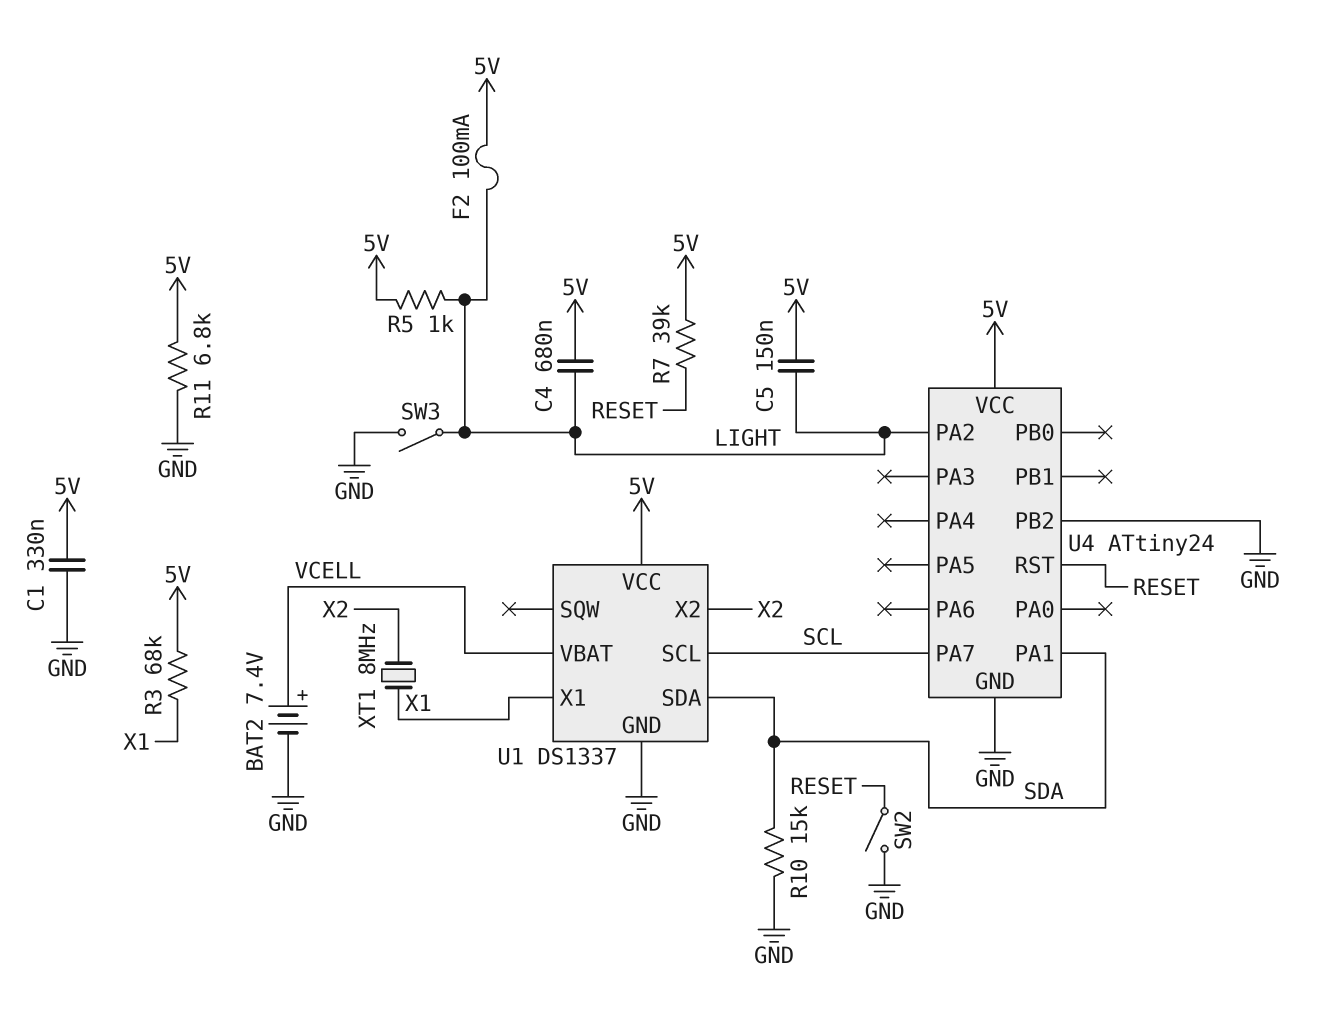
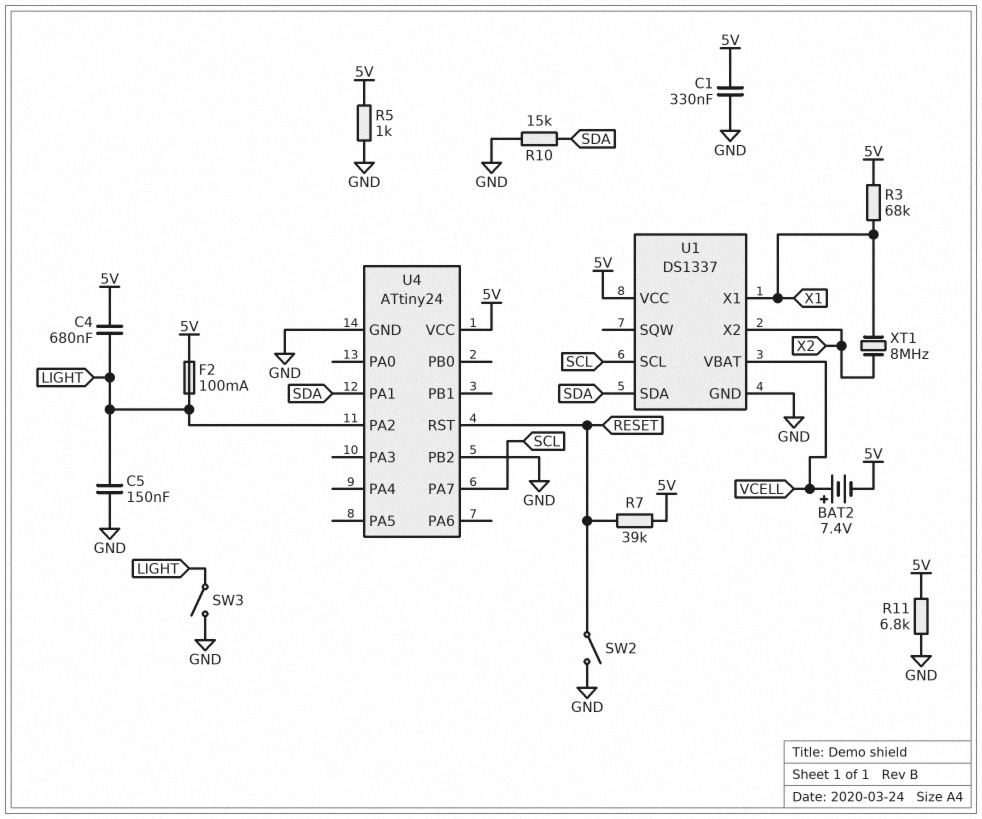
BAT2: 7.4V (plus VCELL, minus GND) -> 7.4V (plus VCELL, minus 5V)
C5: 150nF (5V, LIGHT) -> 150nF (GND, LIGHT)
R5: 1k (5V, LIGHT) -> 1k (5V, GND)

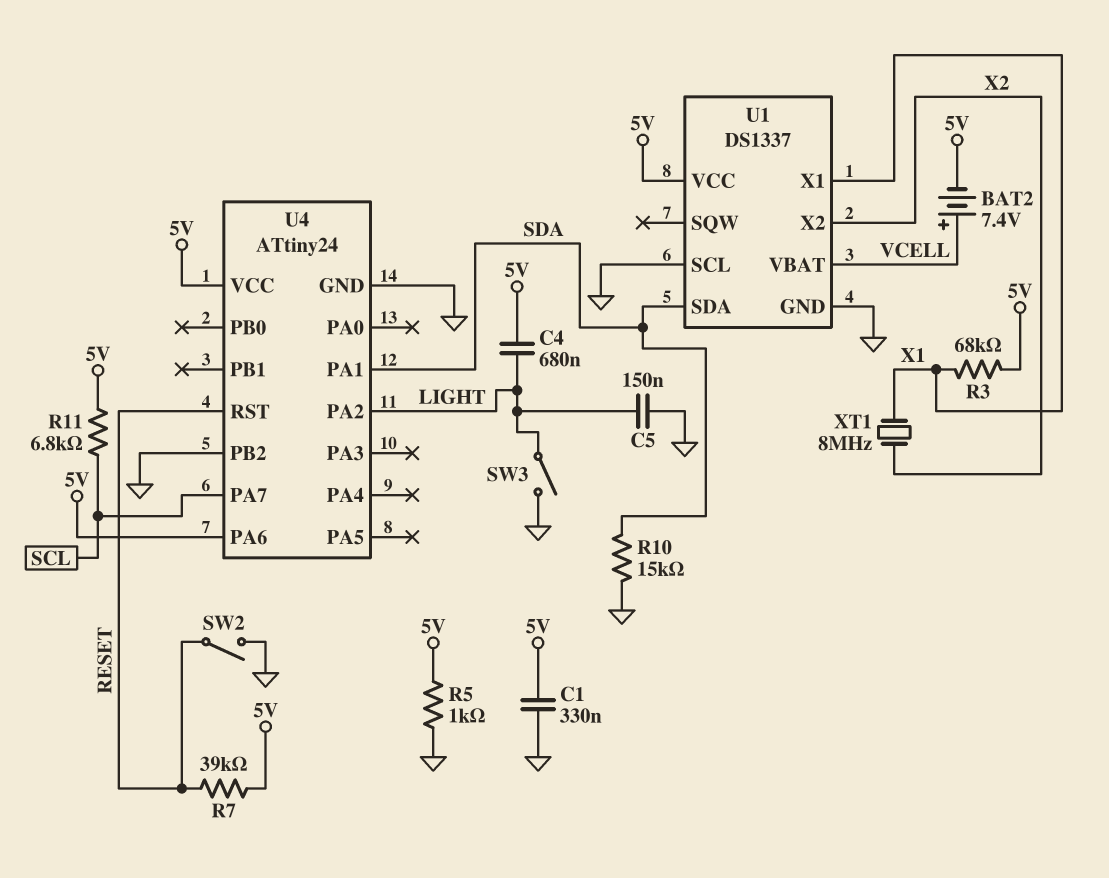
F2: 100mA (5V, LIGHT) -> none
R11: 6.8k (5V, GND) -> 6.8k (5V, SCL)
U1 pin SCL: SCL -> GND
U4 pin PA6: none -> 5V

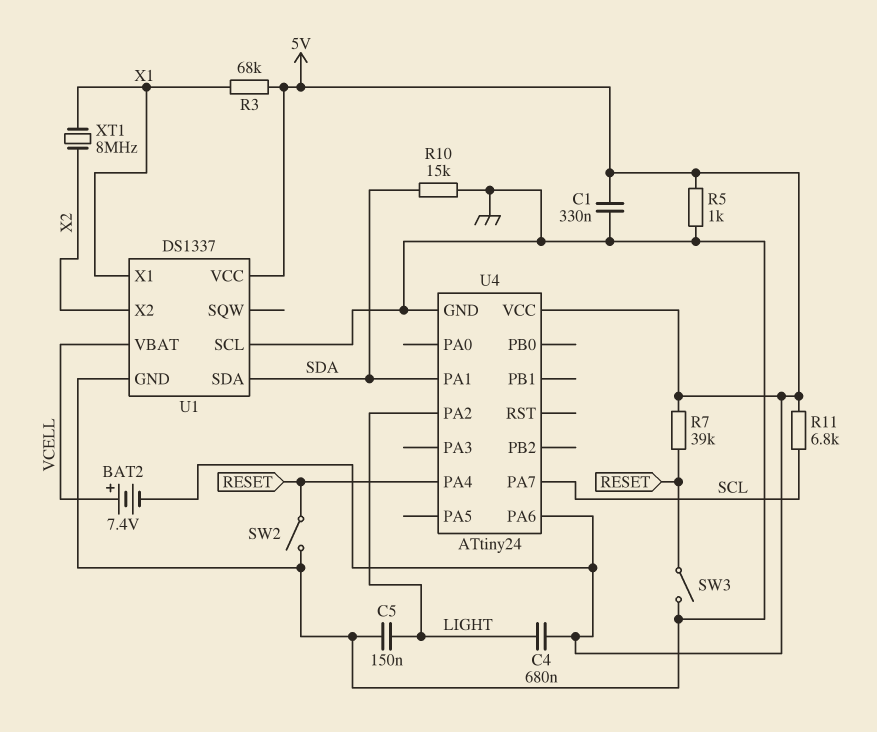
SW3: switch (GND, LIGHT) -> switch (GND, RESET)
U4 pin PA4: none -> RESET
U4 pin PB2: GND -> none
U4 pin RST: RESET -> none

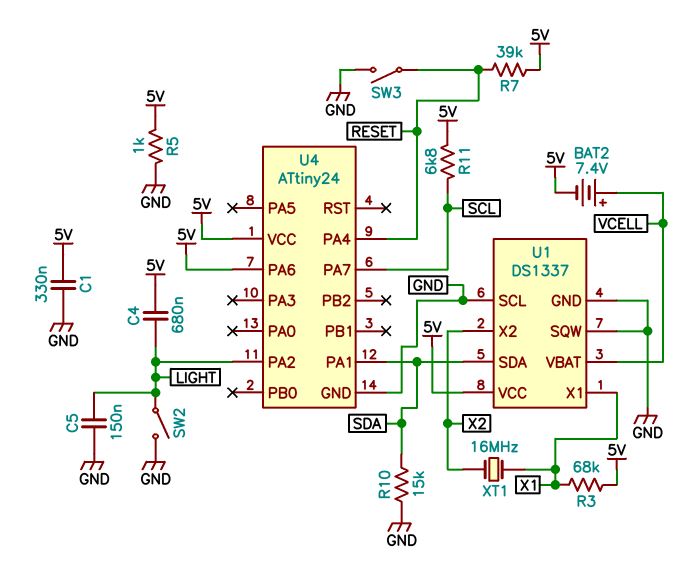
SW2: switch (GND, RESET) -> switch (GND, LIGHT)
U1 pin SQW: none -> GND
XT1: 8MHz (X1, X2) -> 16MHz (X1, X2)

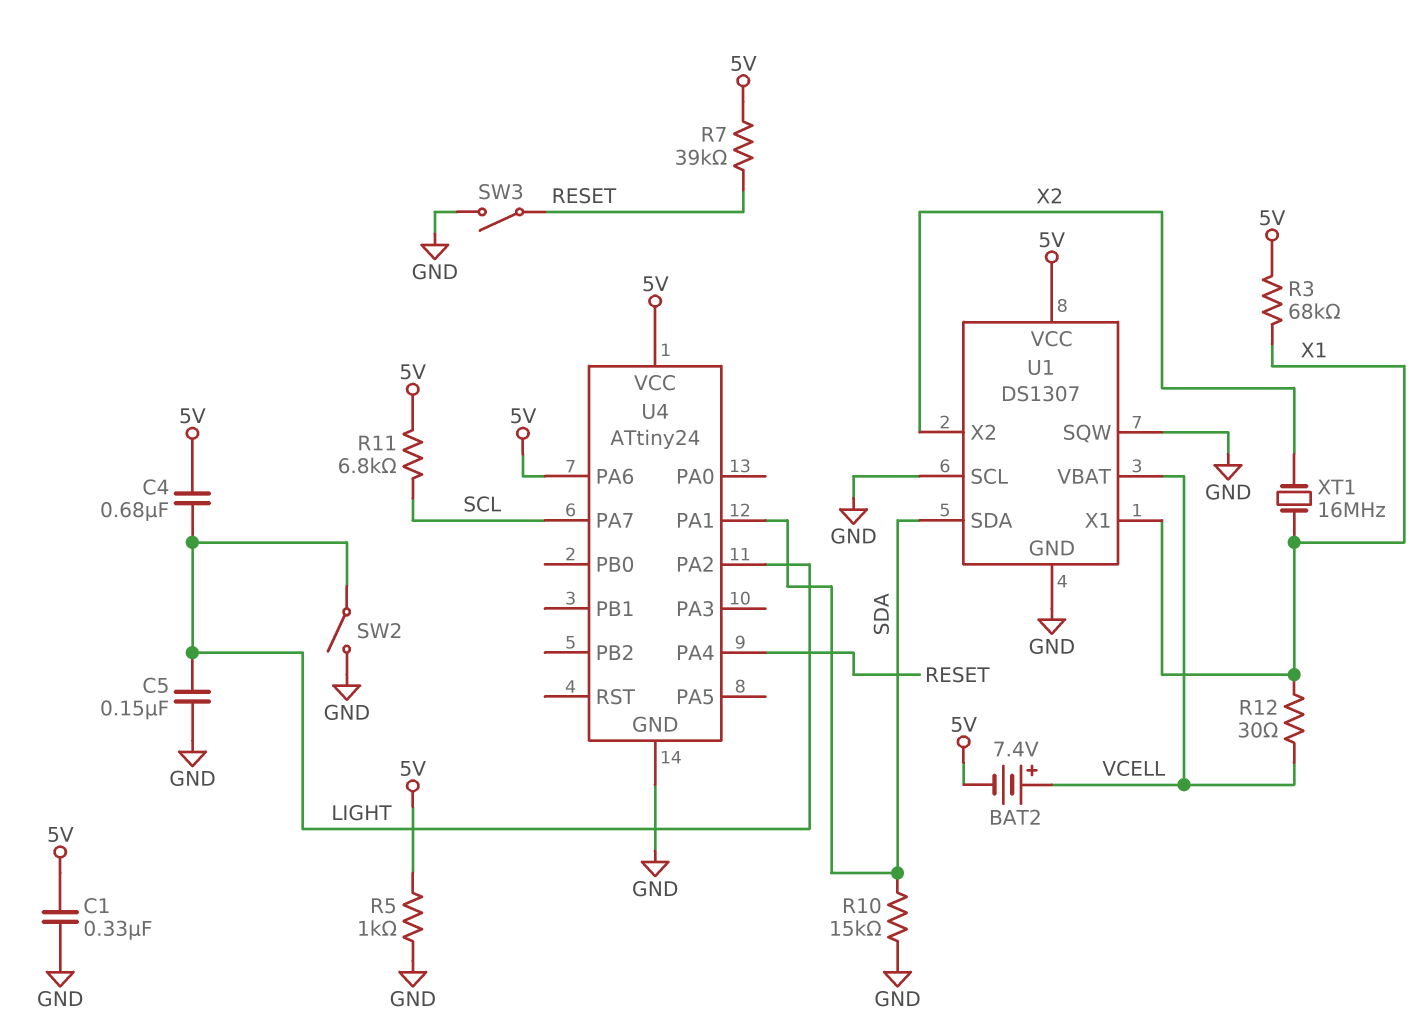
R12: none -> 30 (VCELL, X1)
U1: DS1337 -> DS1307

